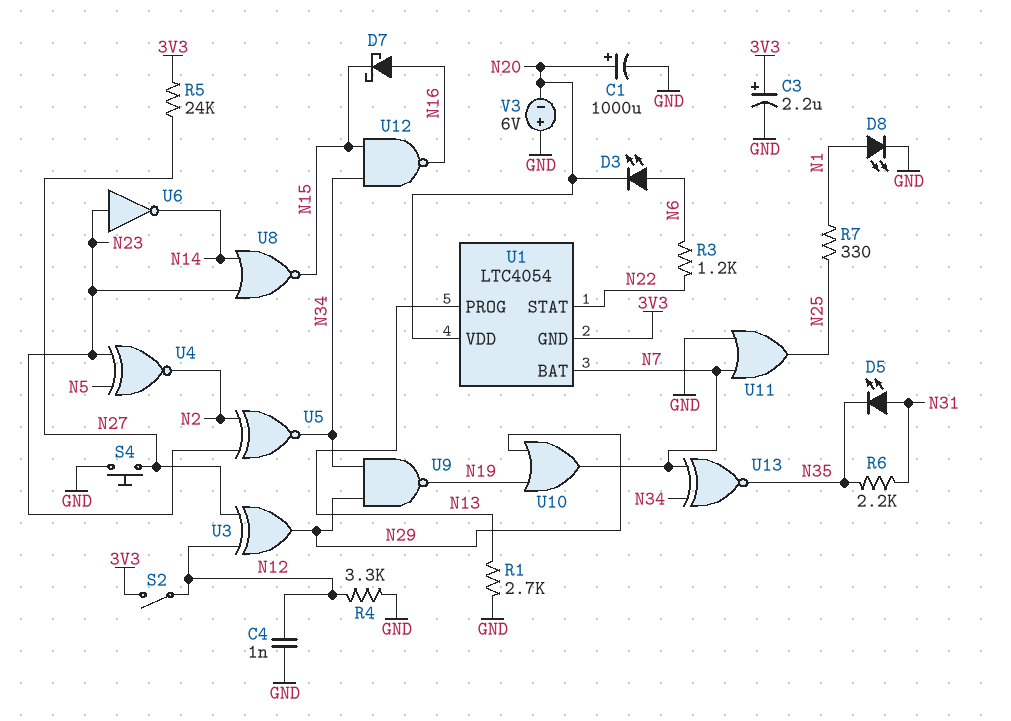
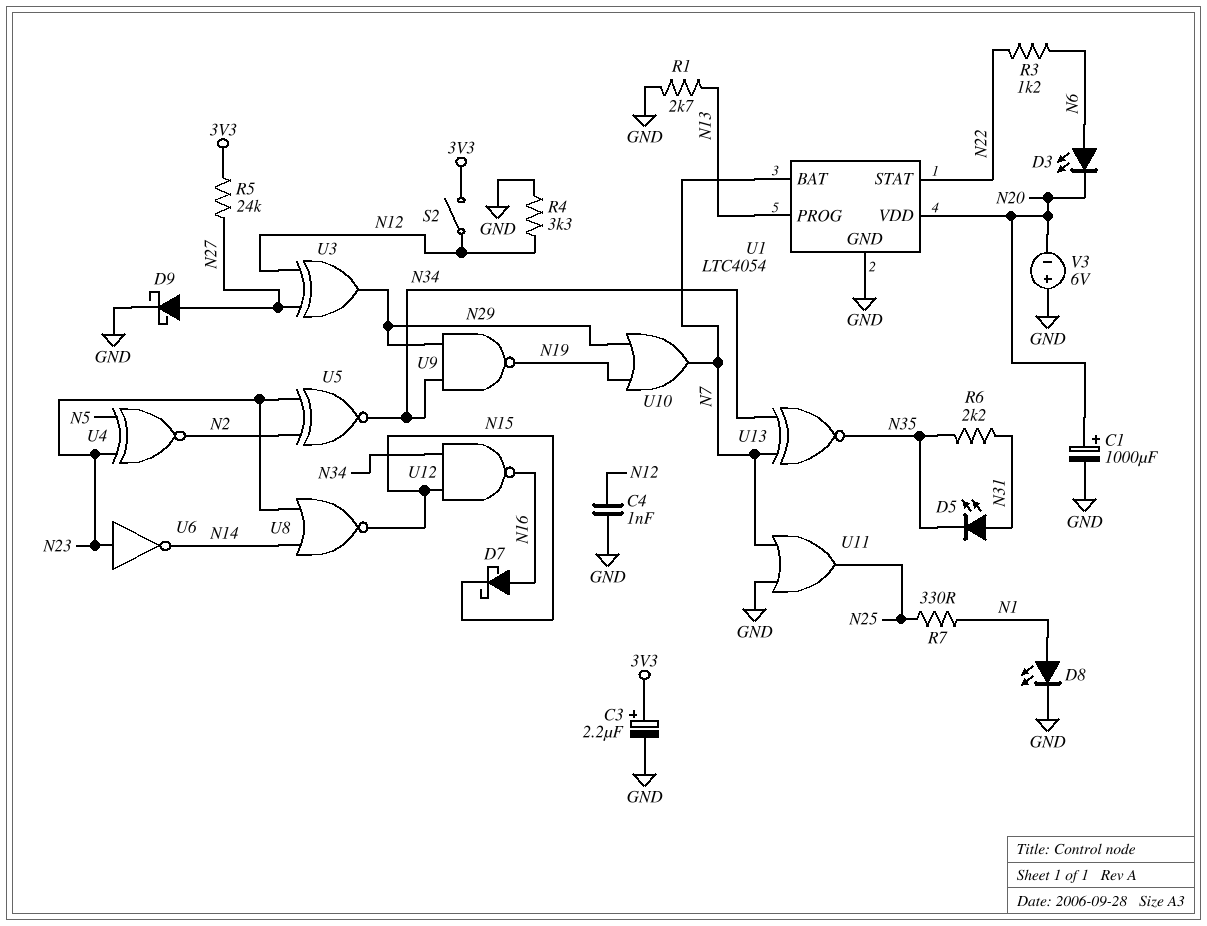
D9: none -> schottky (A N27, K GND)
S4: button (GND, N27) -> none
U1 pin GND: 3V3 -> GND

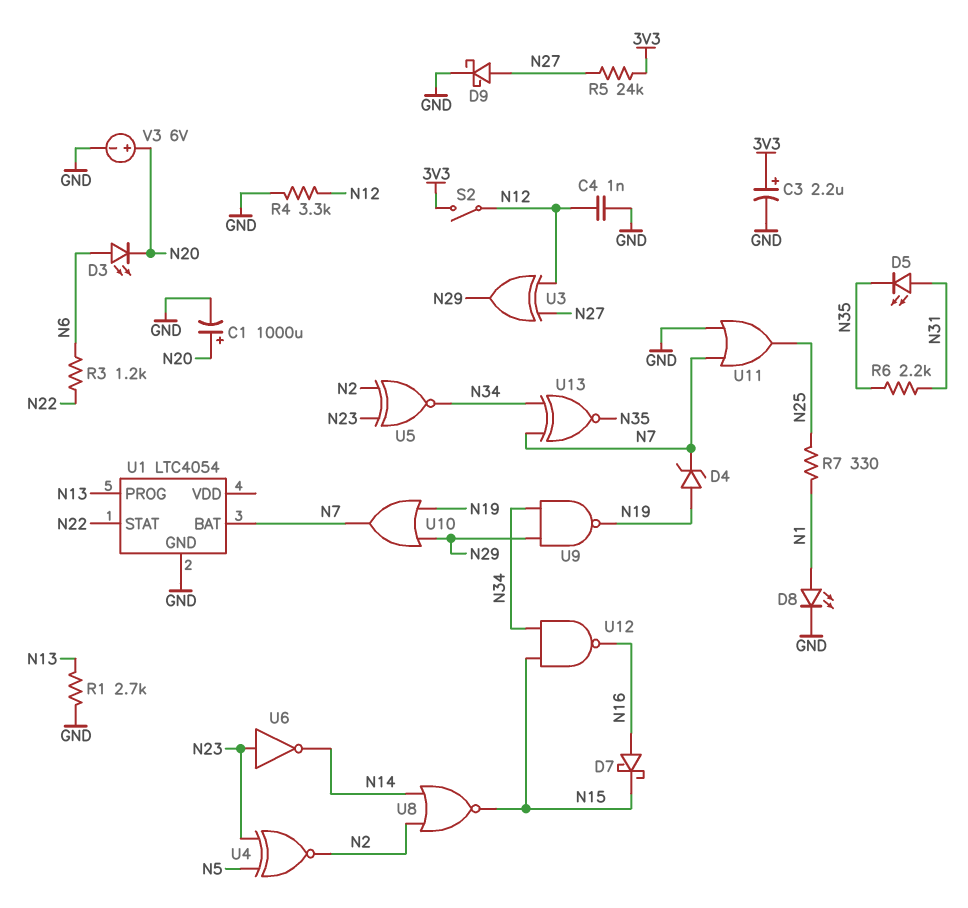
D4: none -> zener (A N19, K N7)
U1 pin VDD: N20 -> none
U8: NOR (in N14, in N23, out N15) -> NOR (in N2, in N14, out N15)
V3: 6V (plus GND, minus N20) -> 6V (plus N20, minus GND)

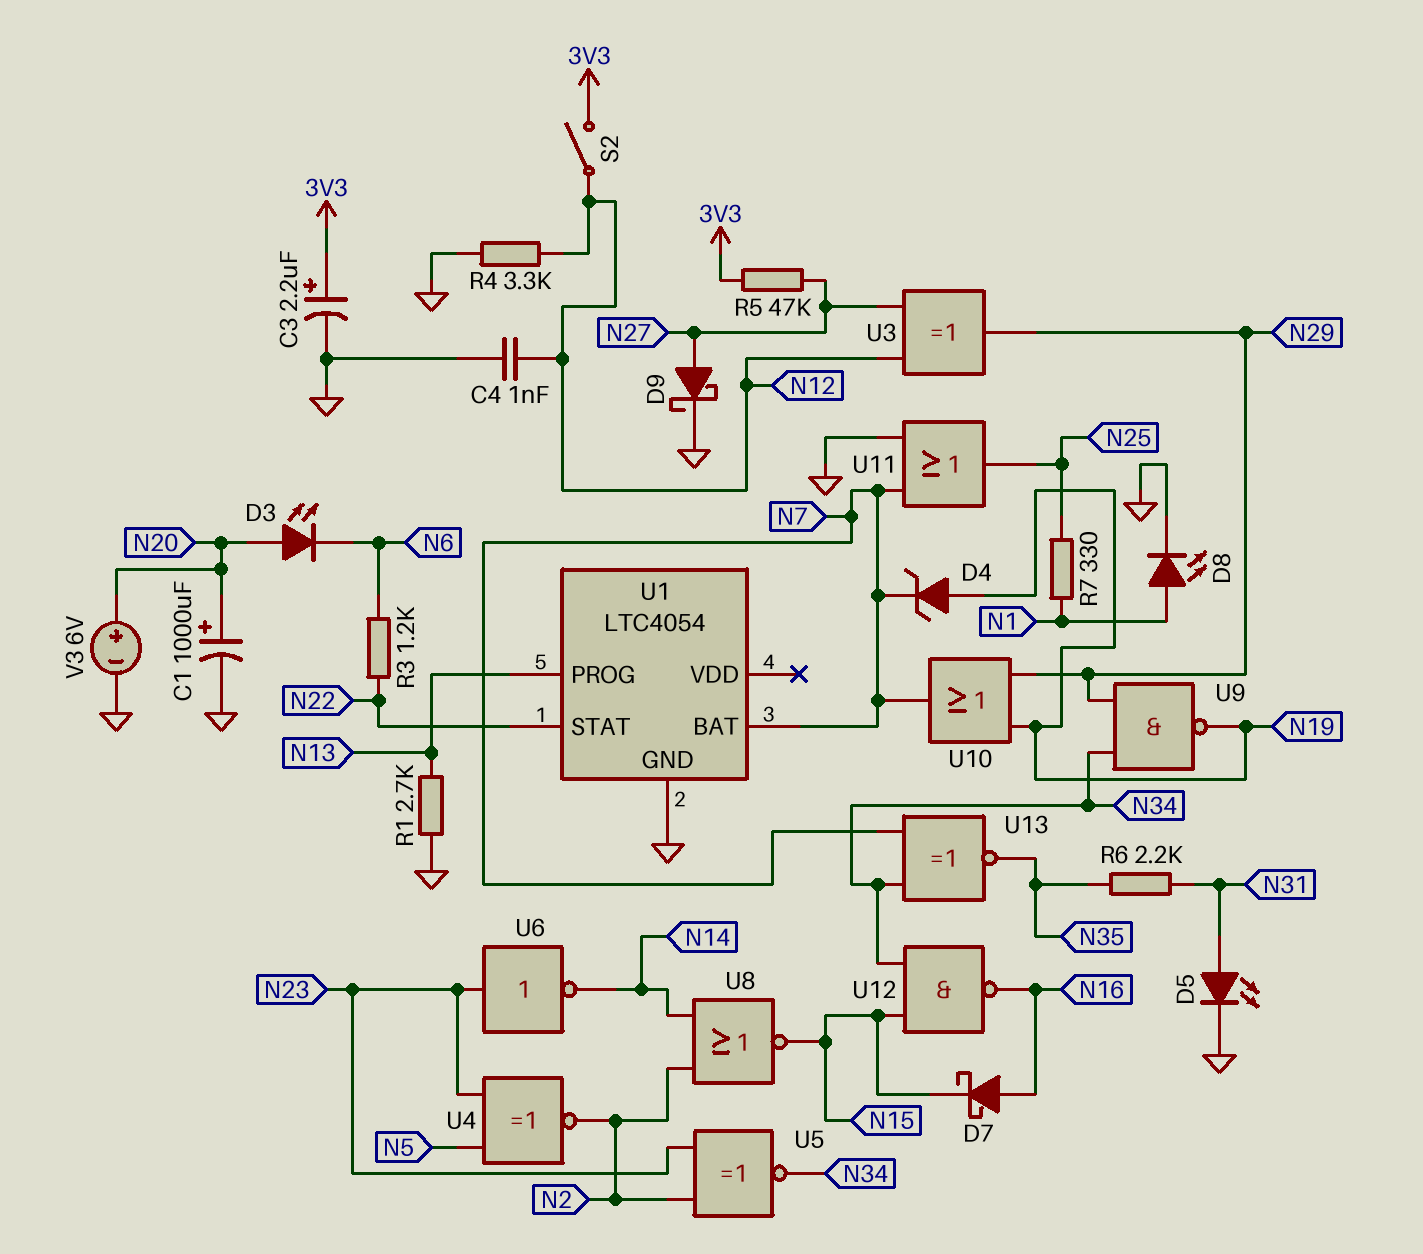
D3: LED (A N6, K N20) -> LED (A N20, K N6)
D5: LED (A N31, K N35) -> LED (A N31, K GND)
R5: 24k (3V3, N27) -> 47k (3V3, N27)

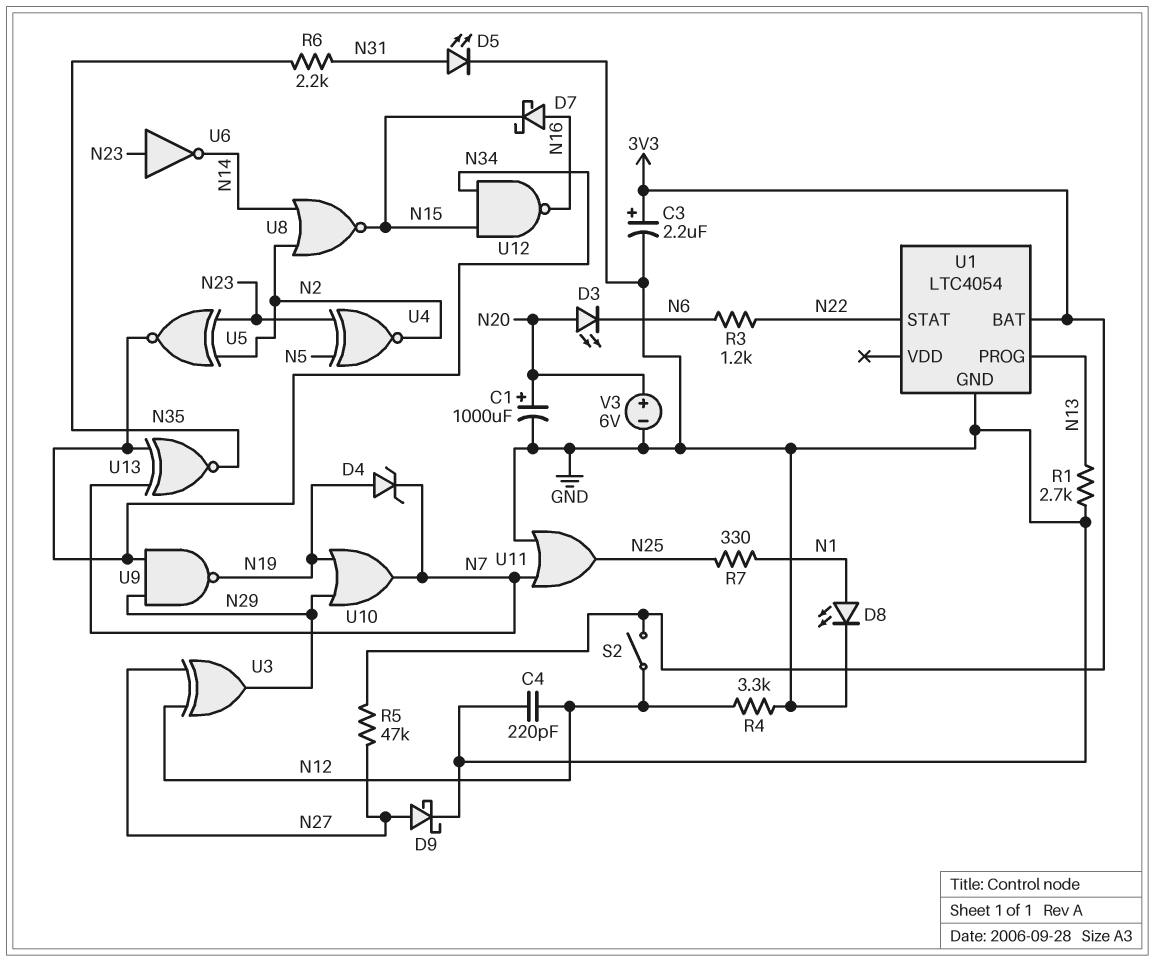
C4: 1nF (GND, N12) -> 220pF (GND, N12)
U1 pin BAT: N7 -> 3V3

